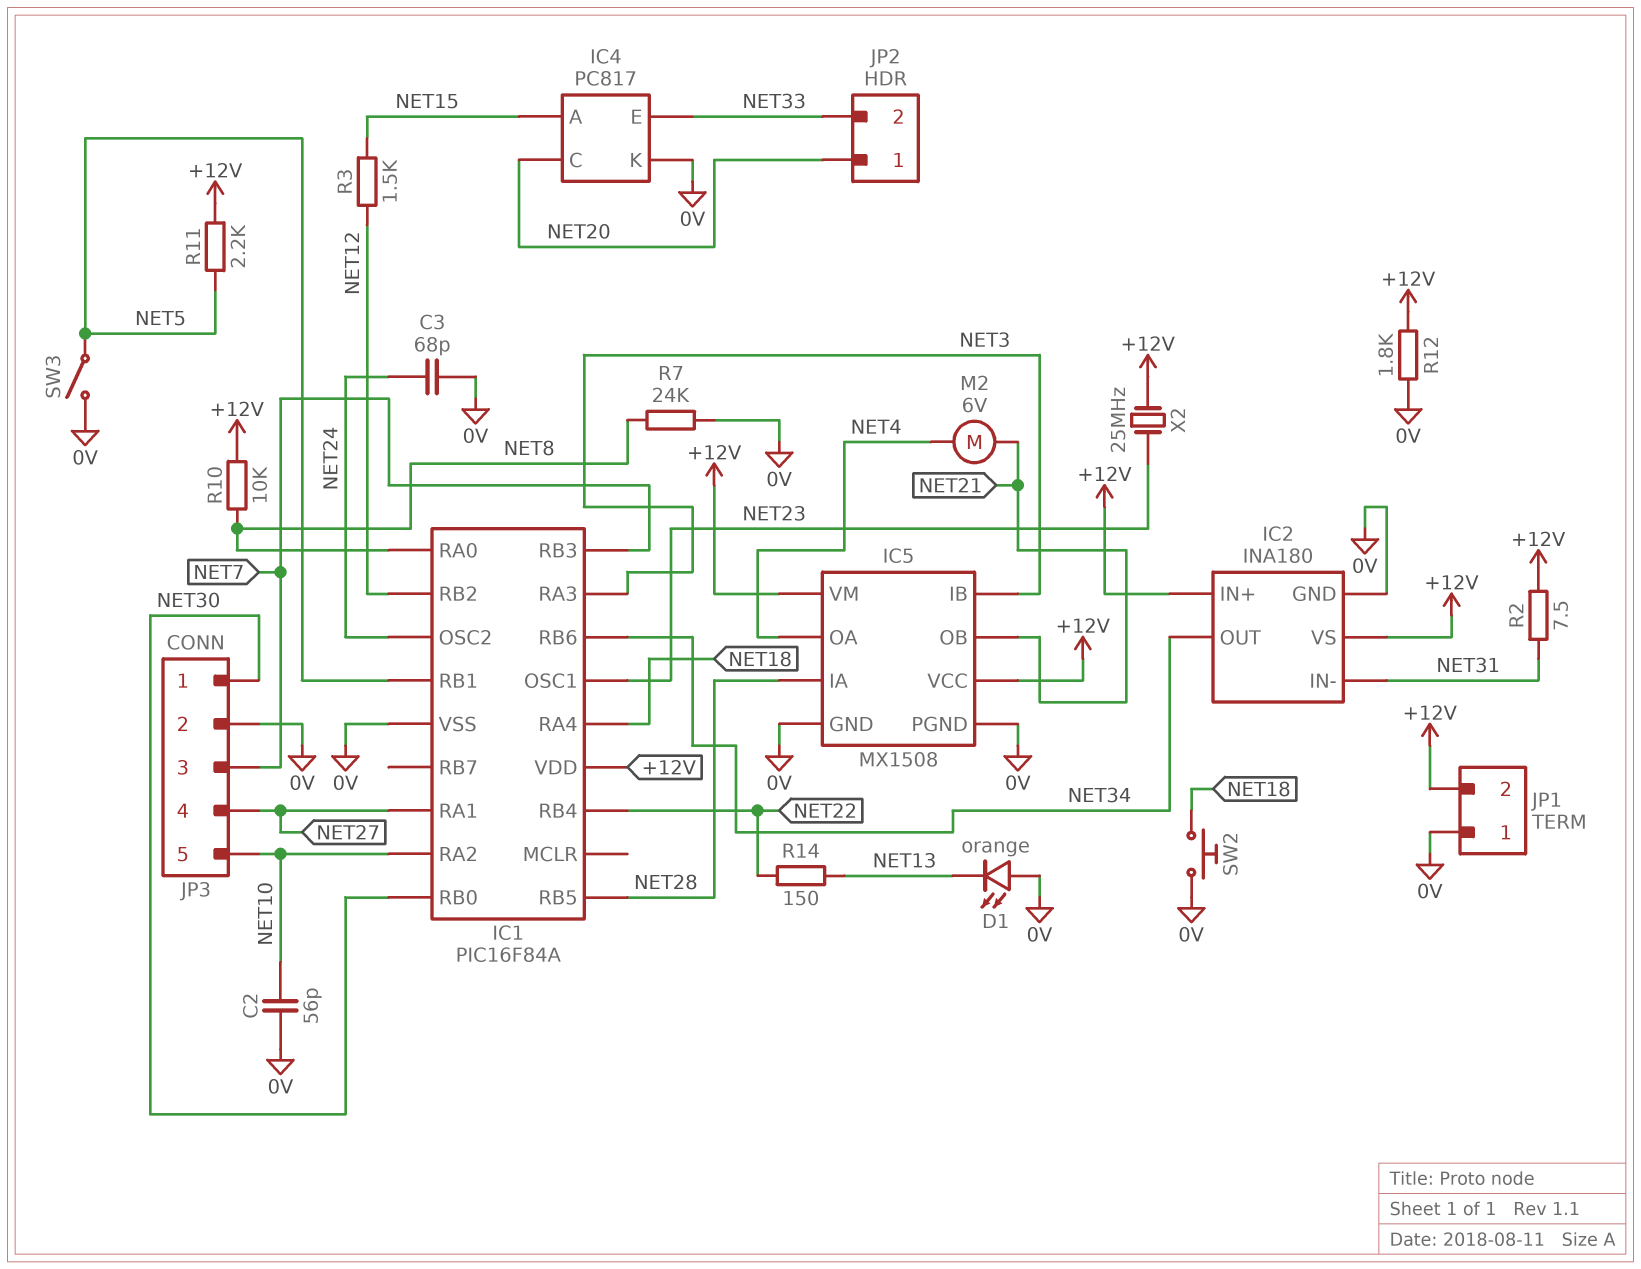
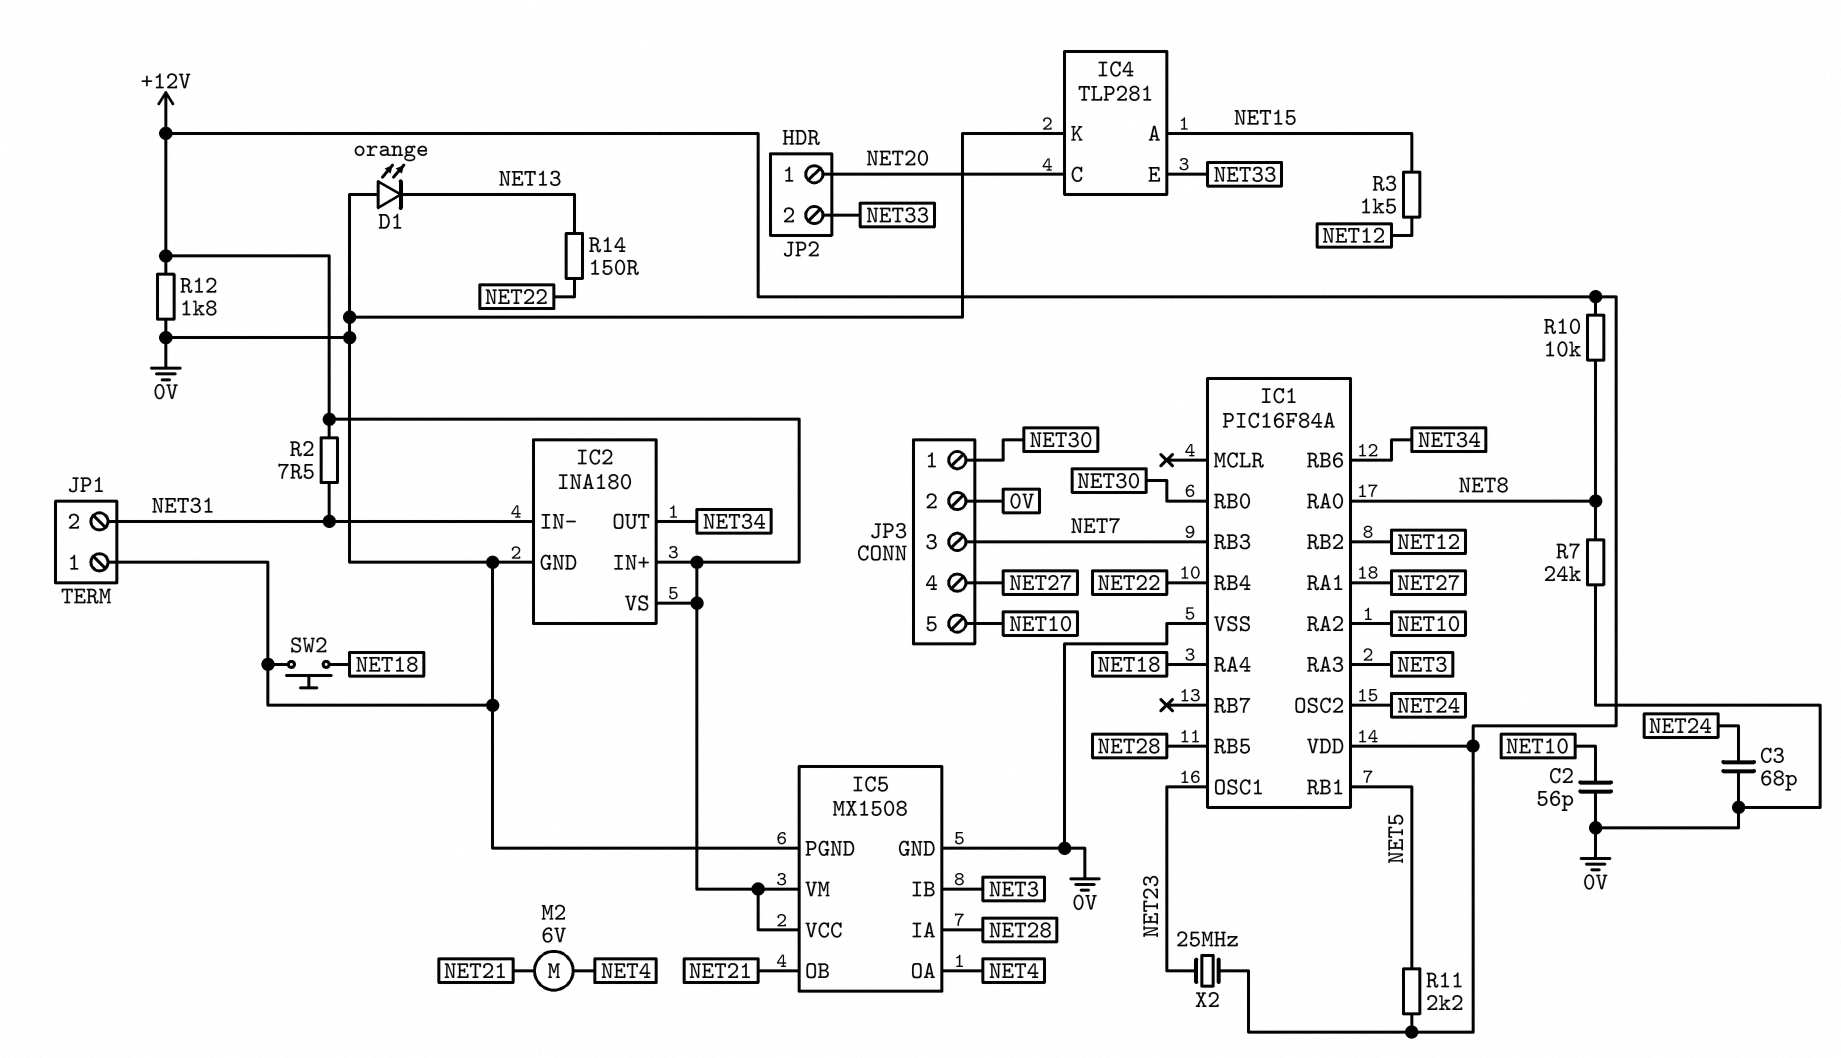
IC4: PC817 -> TLP281
JP1 pin 2: +12V -> NET31
SW3: switch (0V, NET5) -> none

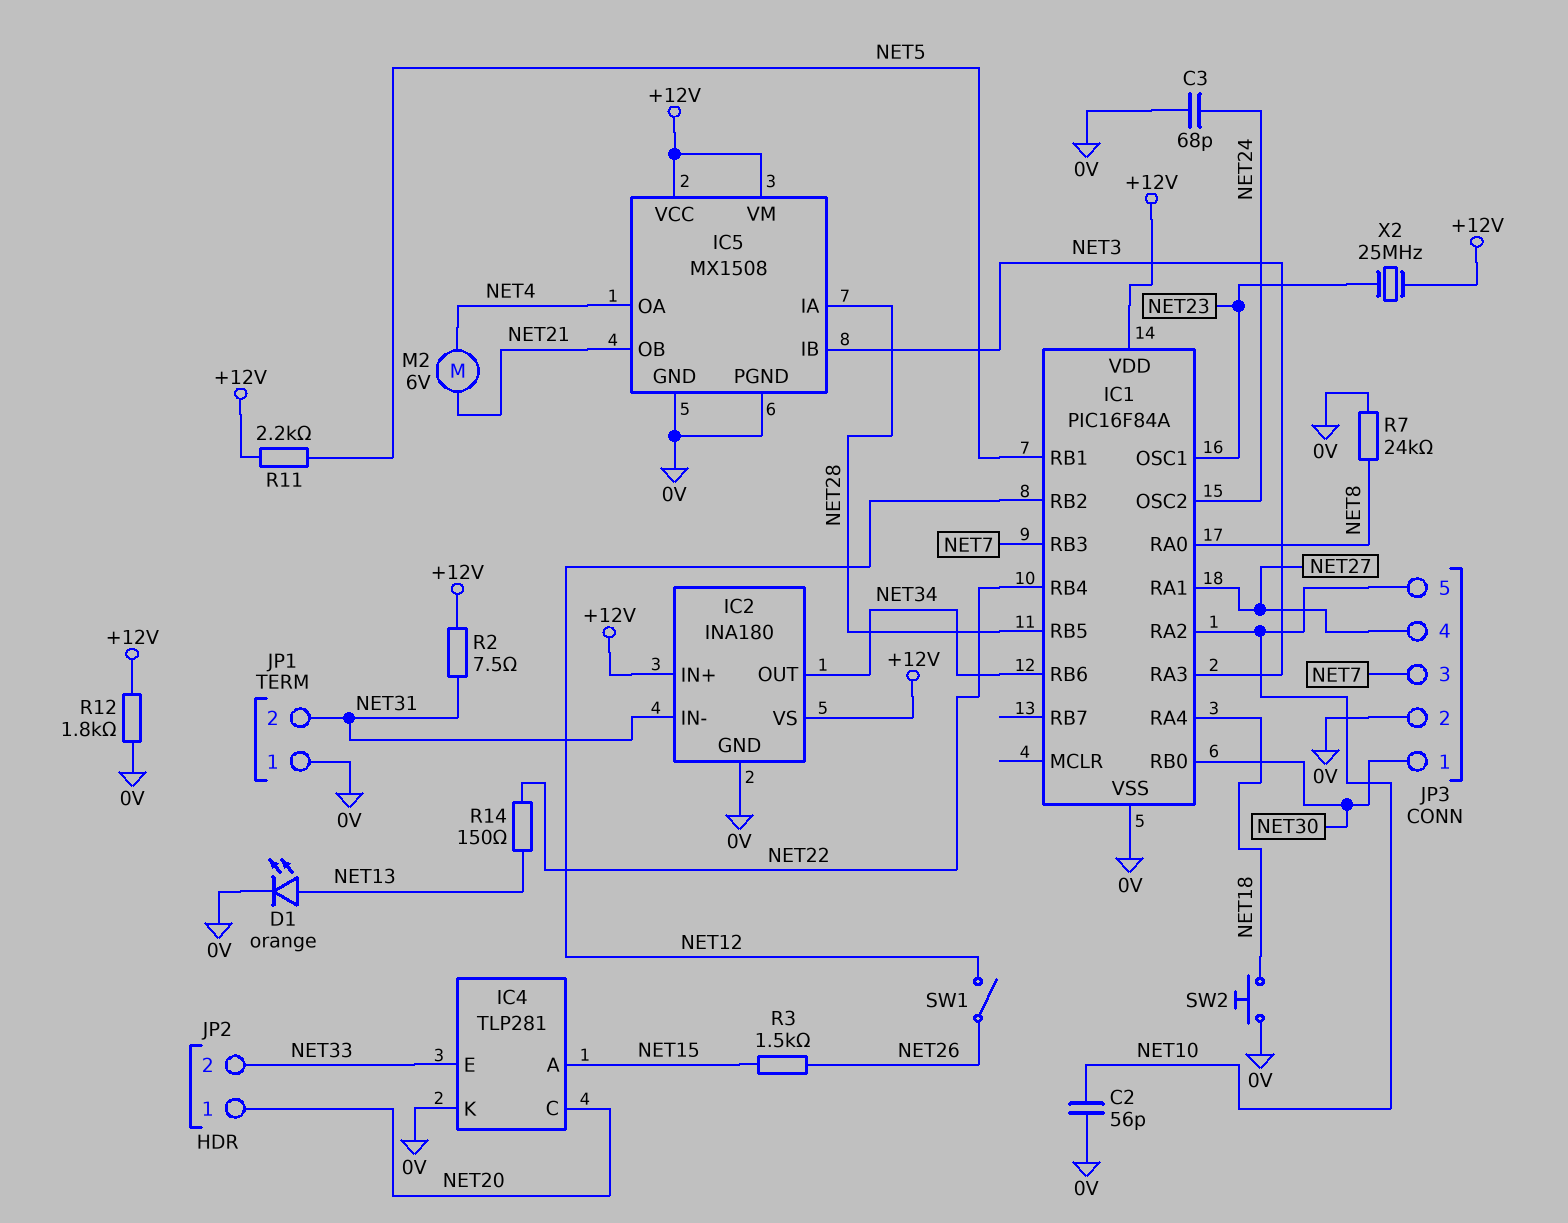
D1: LED orange (A 0V, K NET13) -> LED orange (A NET13, K 0V)
R3: 1.5k (NET12, NET15) -> 1.5k (NET15, NET26)
R10: 10k (+12V, NET8) -> none
SW1: none -> switch (NET12, NET26)

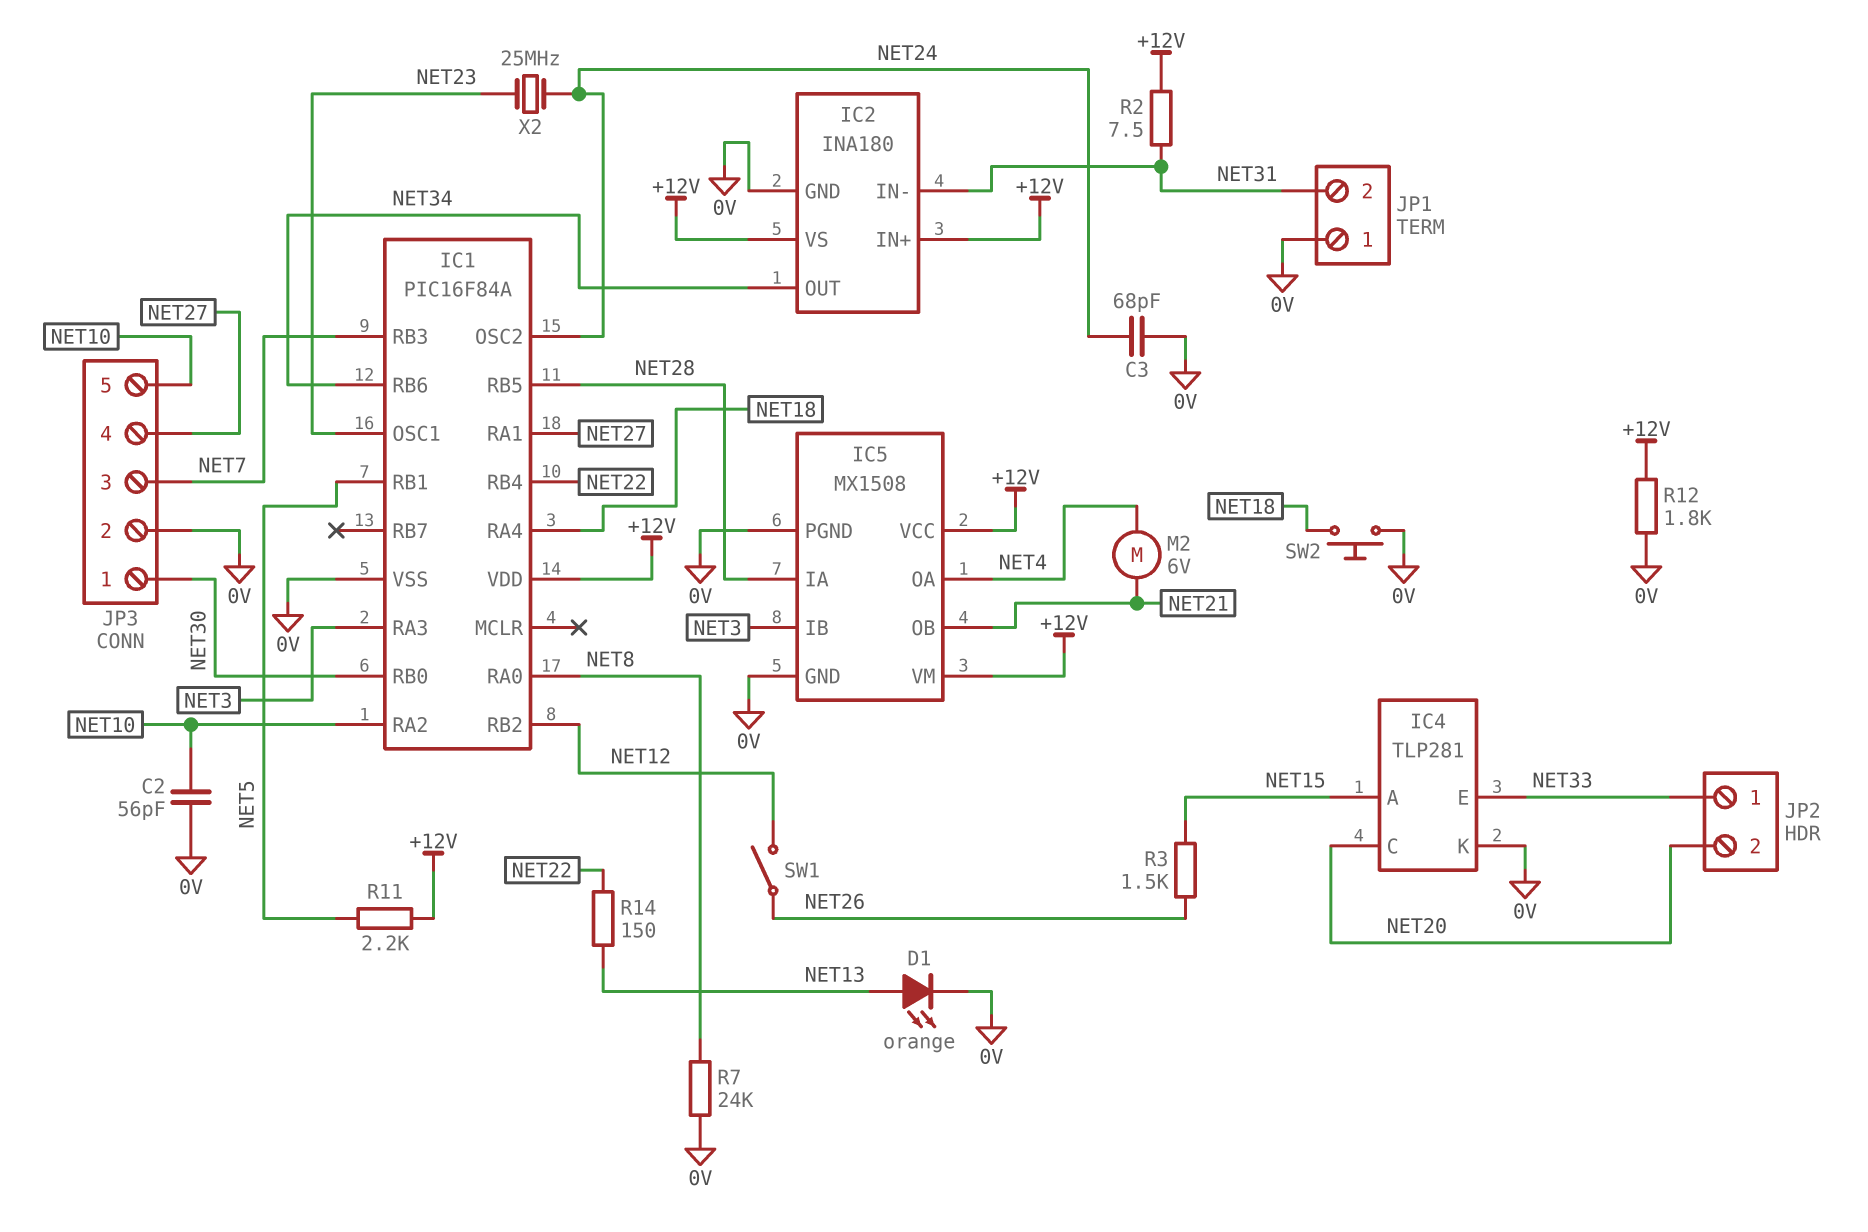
JP2 pin 1: NET20 -> NET33
JP2 pin 2: NET33 -> NET20
X2: 25MHz (+12V, NET23) -> 25MHz (NET23, NET24)

